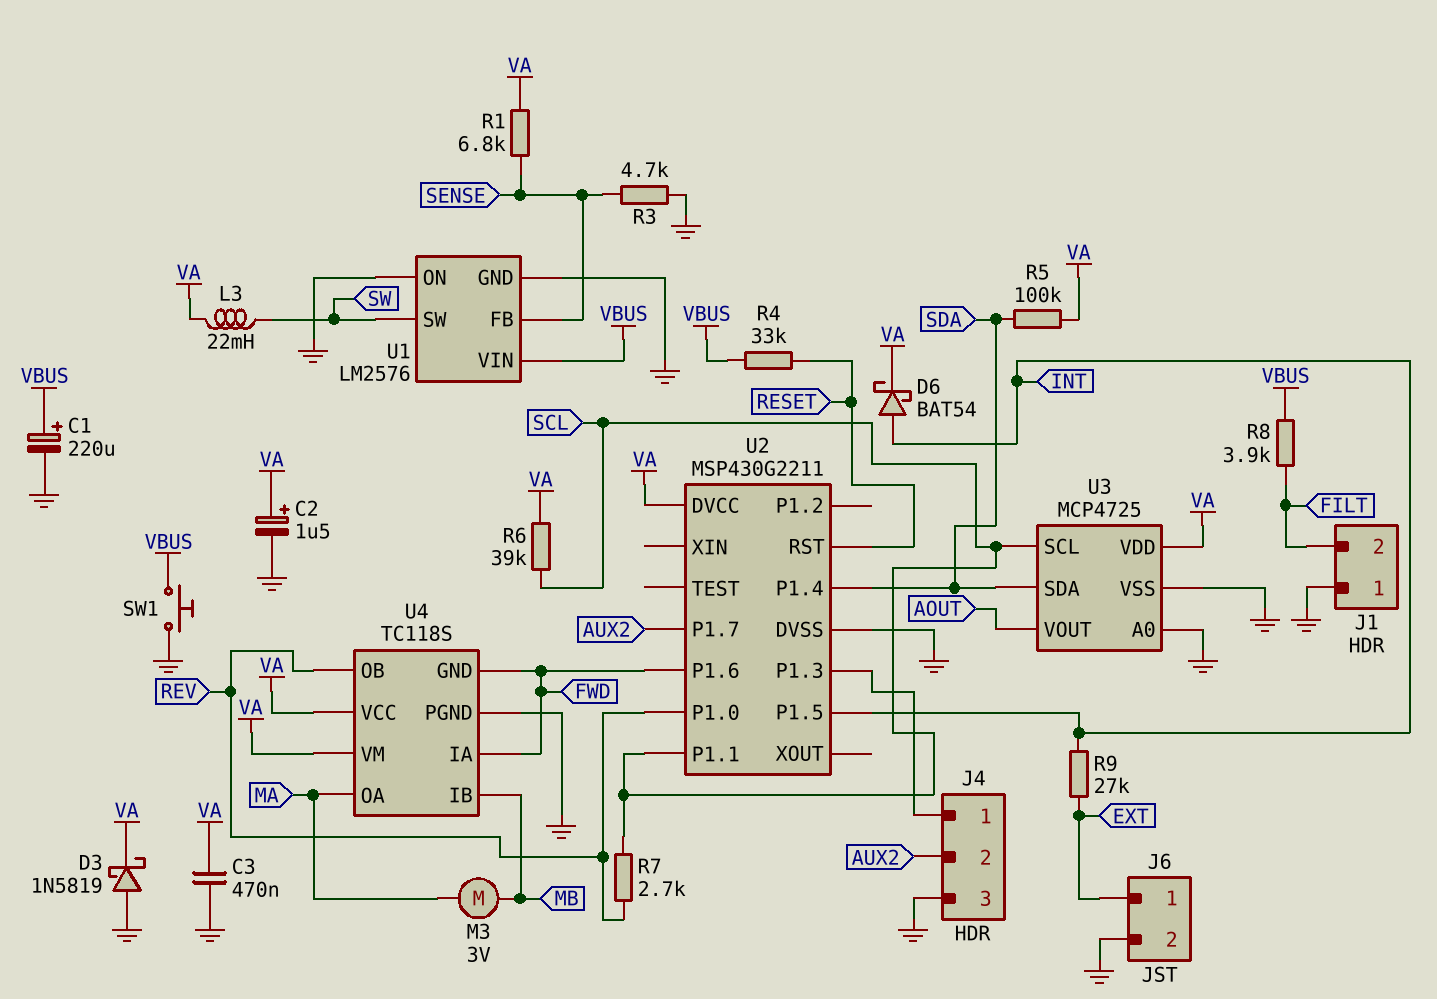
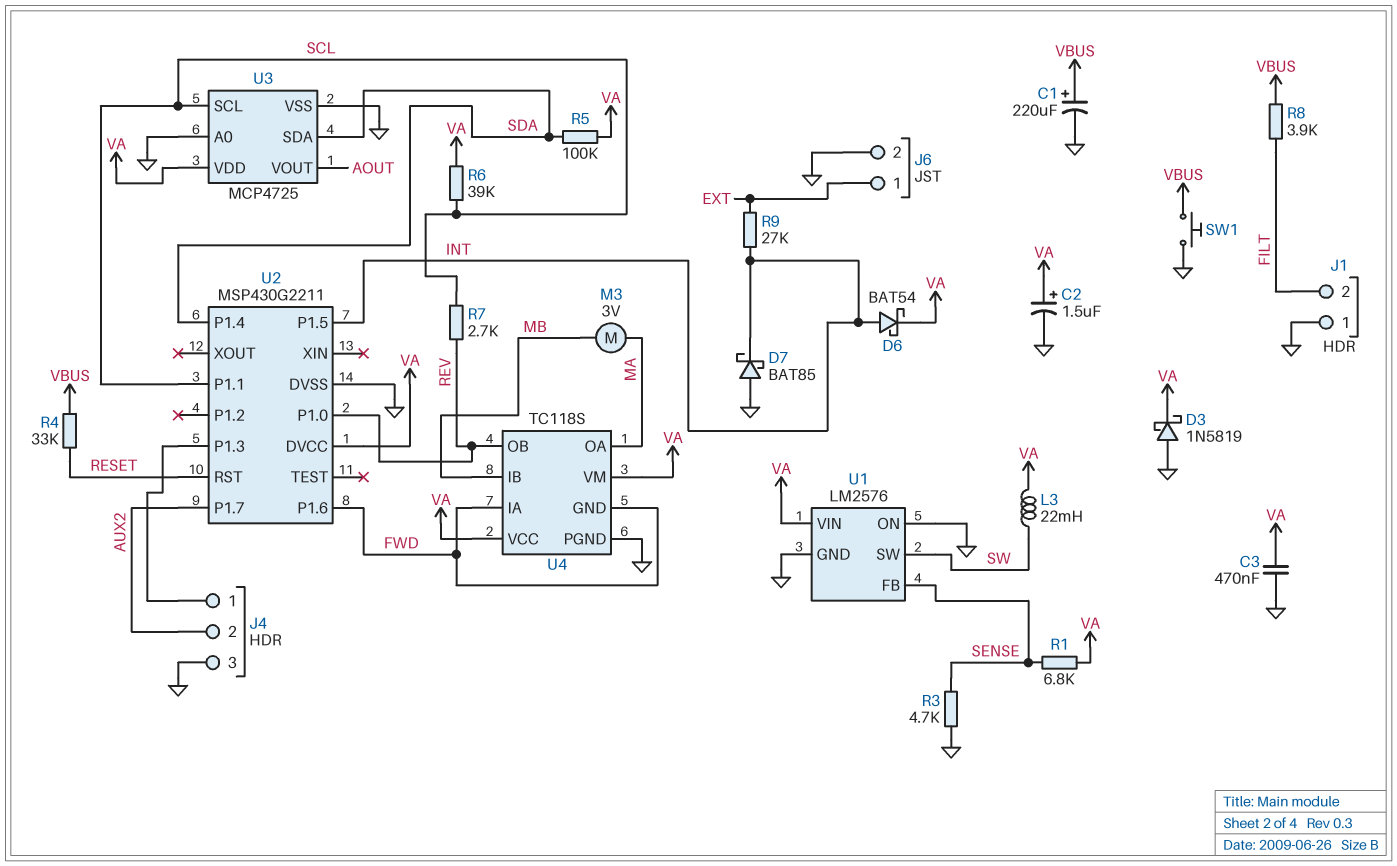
D7: none -> schottky BAT85 (A GND, K INT)
U1 pin VIN: VBUS -> VA

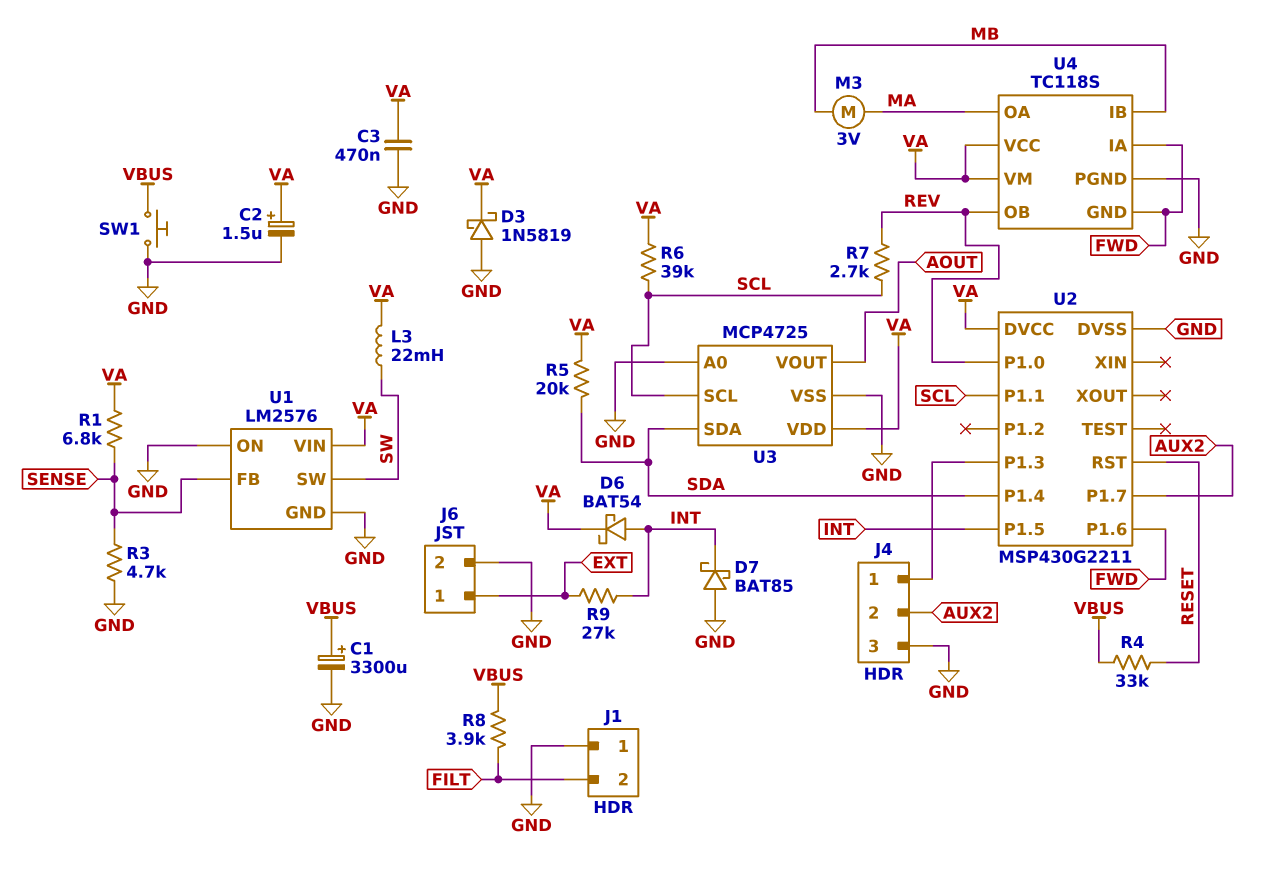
C1: 220uF (plus VBUS, minus GND) -> 3300uF (plus VBUS, minus GND)
R5: 100k (SDA, VA) -> 20k (SDA, VA)

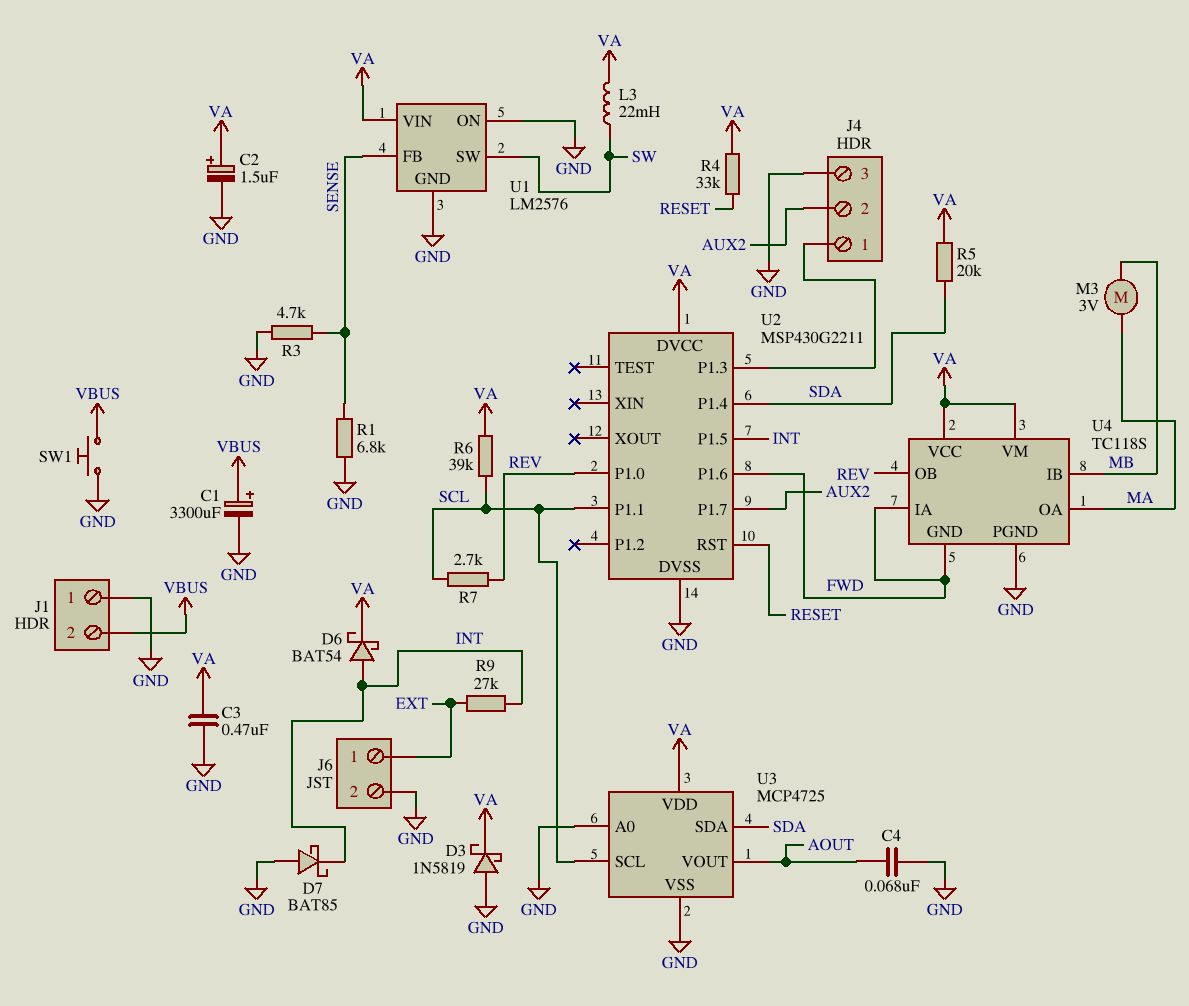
C4: none -> 68nF (AOUT, GND)
J1 pin 2: FILT -> VBUS
R1: 6.8k (SENSE, VA) -> 6.8k (GND, SENSE)
R4: 33k (RESET, VBUS) -> 33k (RESET, VA)
R8: 3.9k (FILT, VBUS) -> none

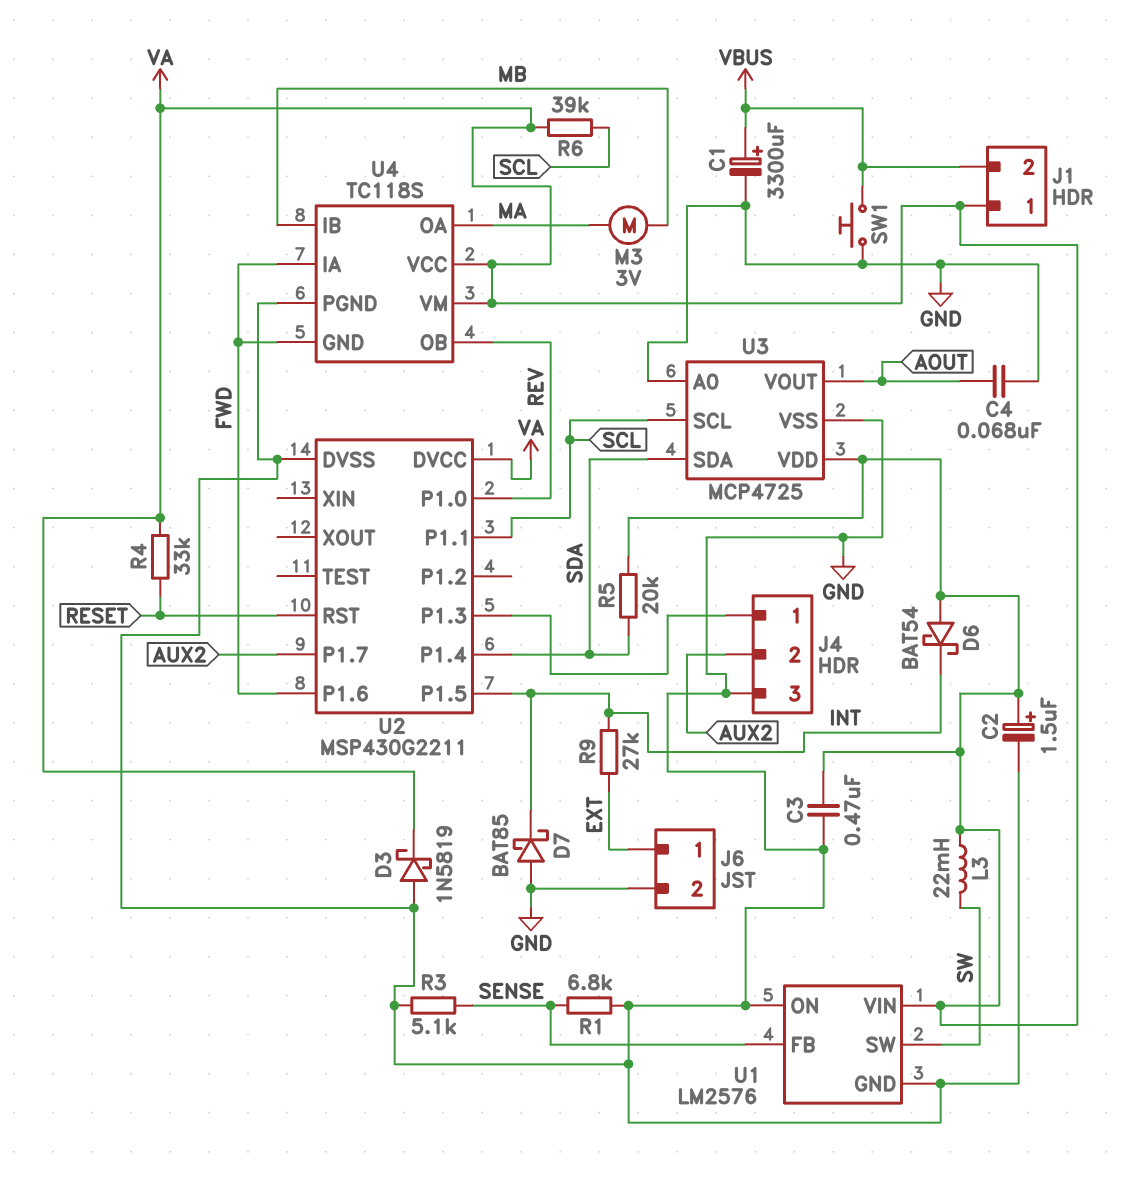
D6: schottky BAT54 (A INT, K VA) -> schottky BAT54 (A VA, K INT)
J1 pin 1: GND -> VA
R3: 4.7k (GND, SENSE) -> 5.1k (GND, SENSE)
R7: 2.7k (REV, SCL) -> none

